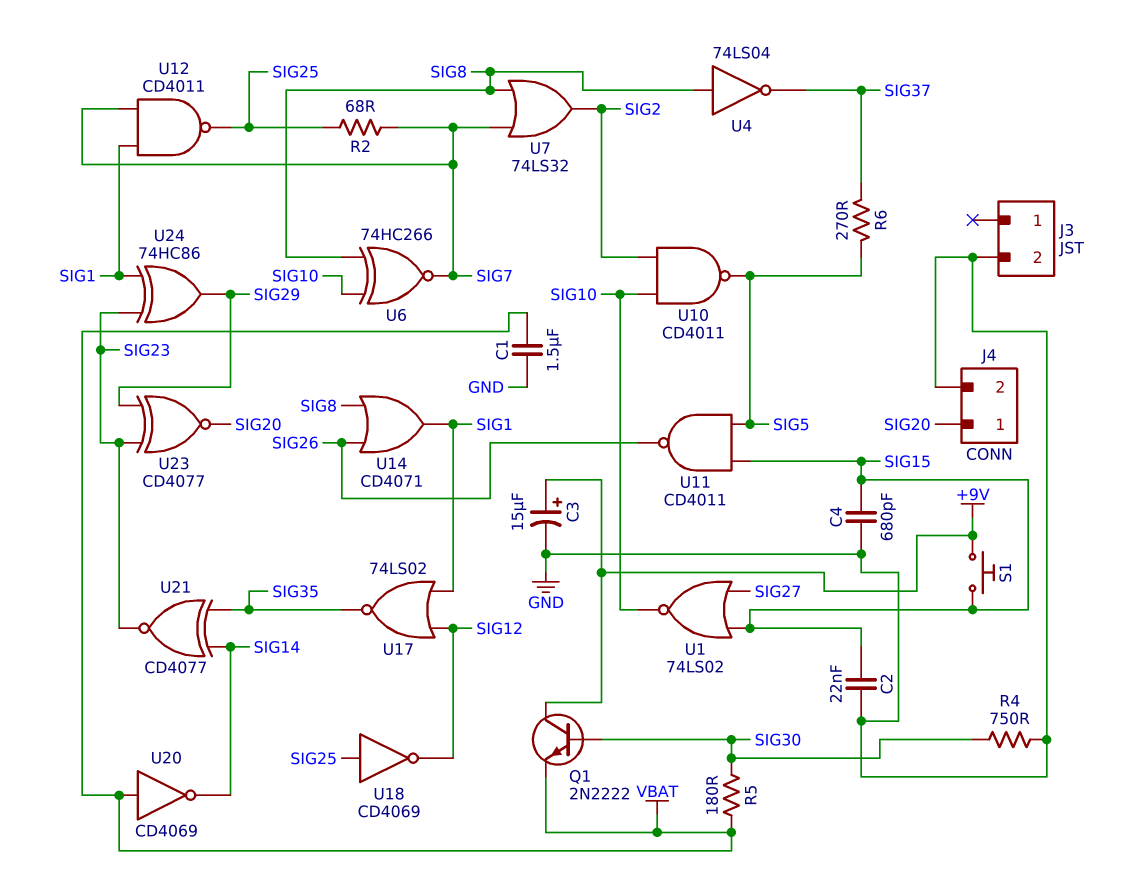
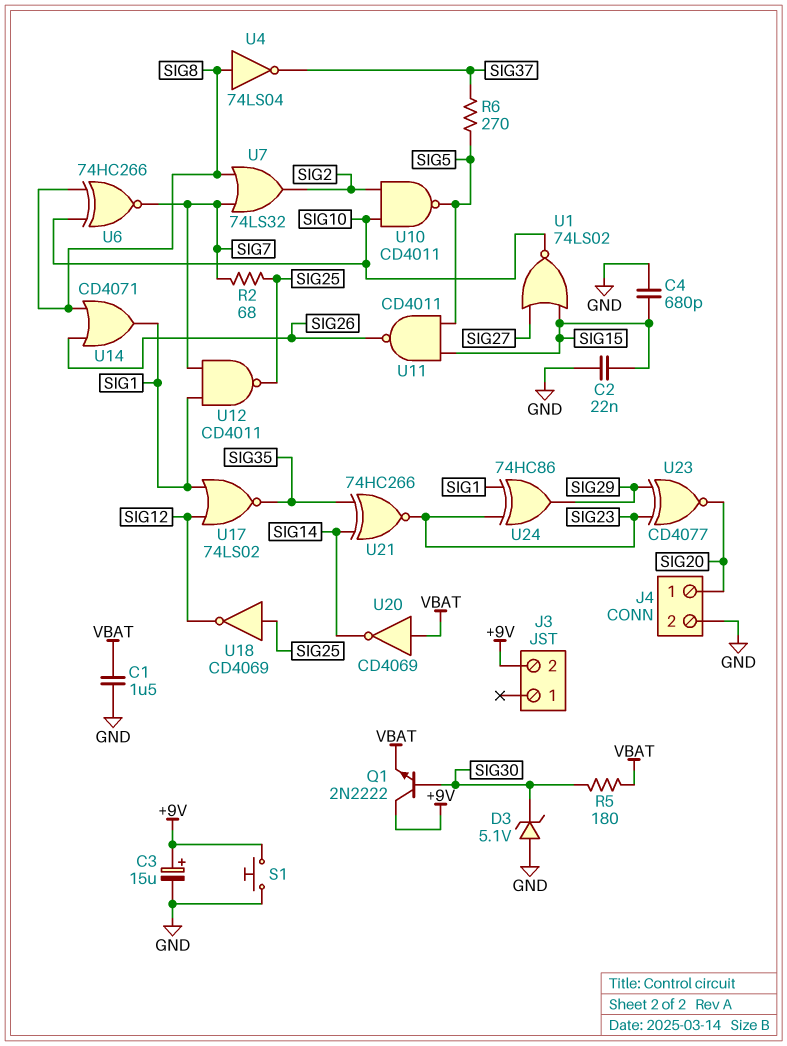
D3: none -> zener 5.1V (A GND, K SIG30)
J3 pin 2: GND -> +9V
R4: 750 (GND, SIG30) -> none
S1: button (+9V, SIG15) -> button (+9V, GND)
U21: XNOR CD4077 (in SIG14, in SIG35, out SIG23) -> XNOR 74HC266 (in SIG14, in SIG35, out SIG23)

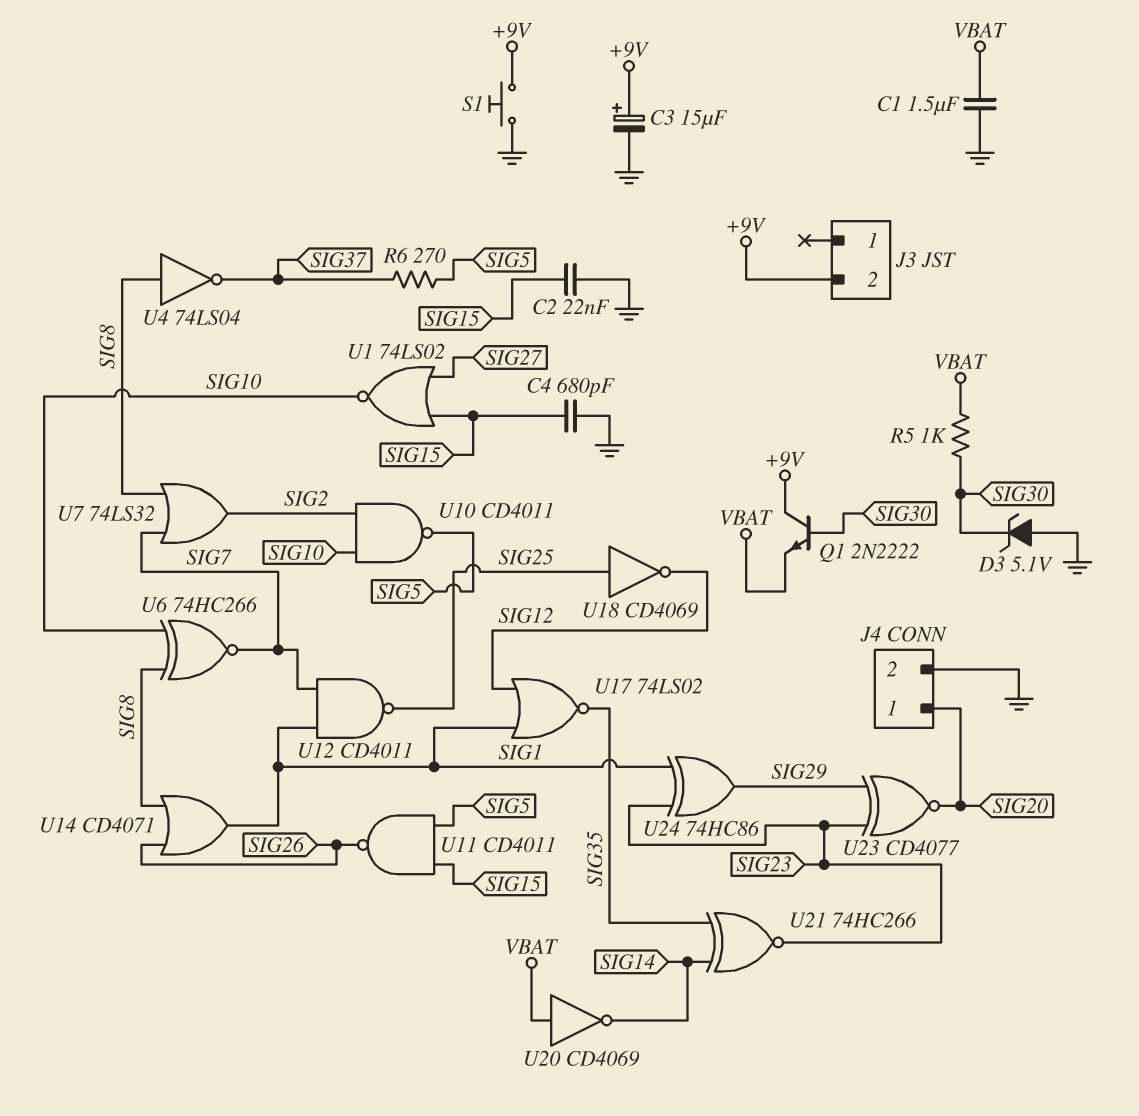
R2: 68 (SIG7, SIG25) -> none
R5: 180 (SIG30, VBAT) -> 1k (SIG30, VBAT)

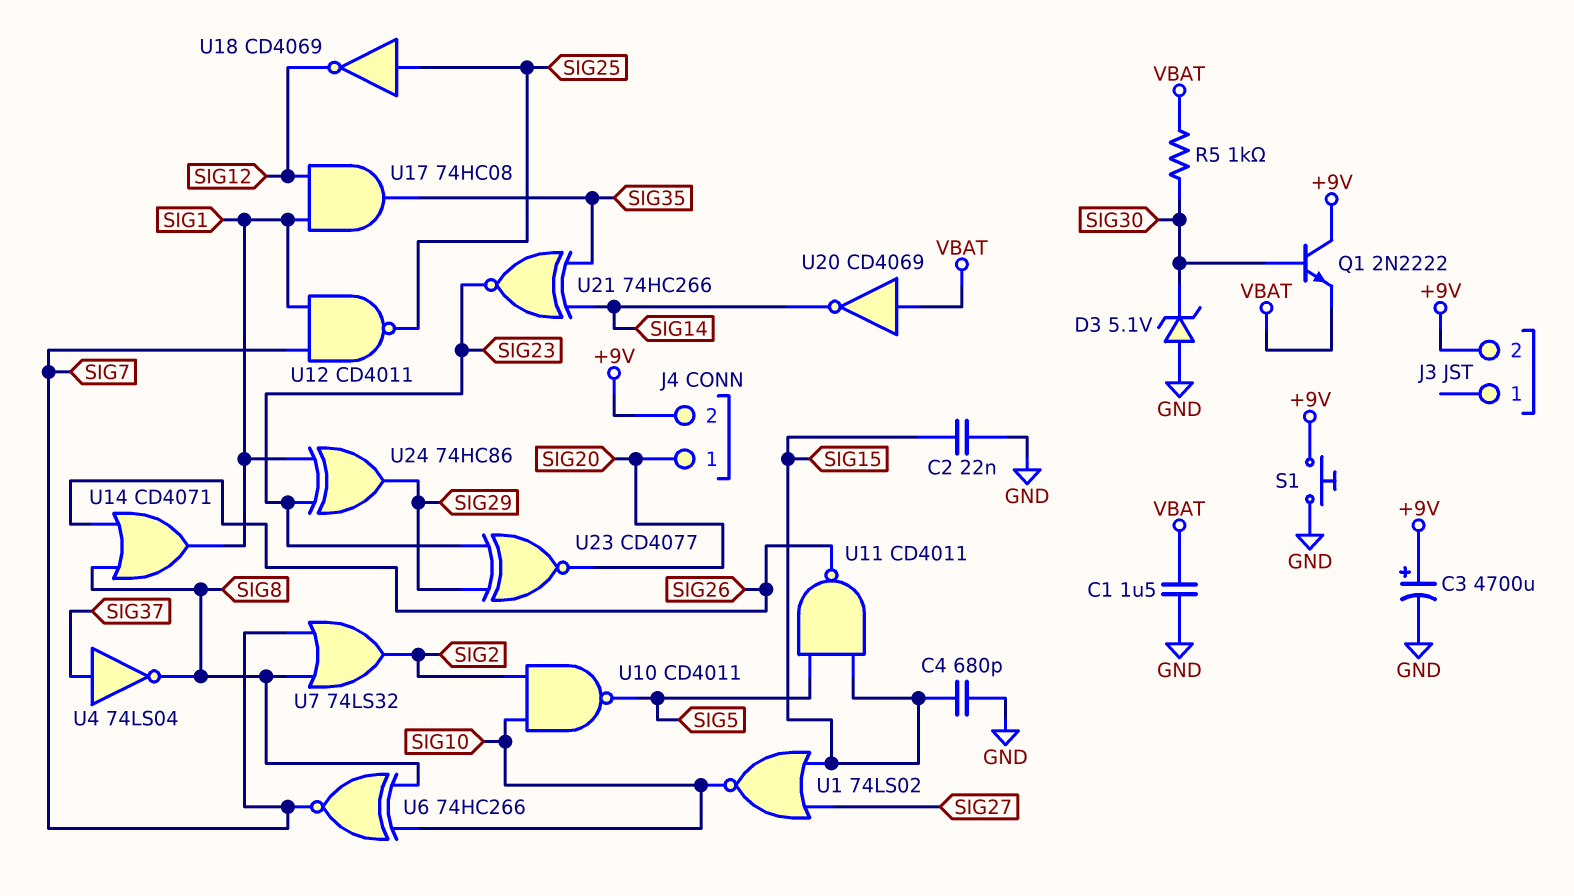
C3: 15uF (plus +9V, minus GND) -> 4700uF (plus +9V, minus GND)
J4 pin 2: GND -> +9V
R6: 270 (SIG5, SIG37) -> none
U4: NOT 74LS04 (in SIG8, out SIG37) -> NOT 74LS04 (in SIG37, out SIG8)
U17: NOR 74LS02 (in SIG1, in SIG12, out SIG35) -> AND 74HC08 (in SIG1, in SIG12, out SIG35)

